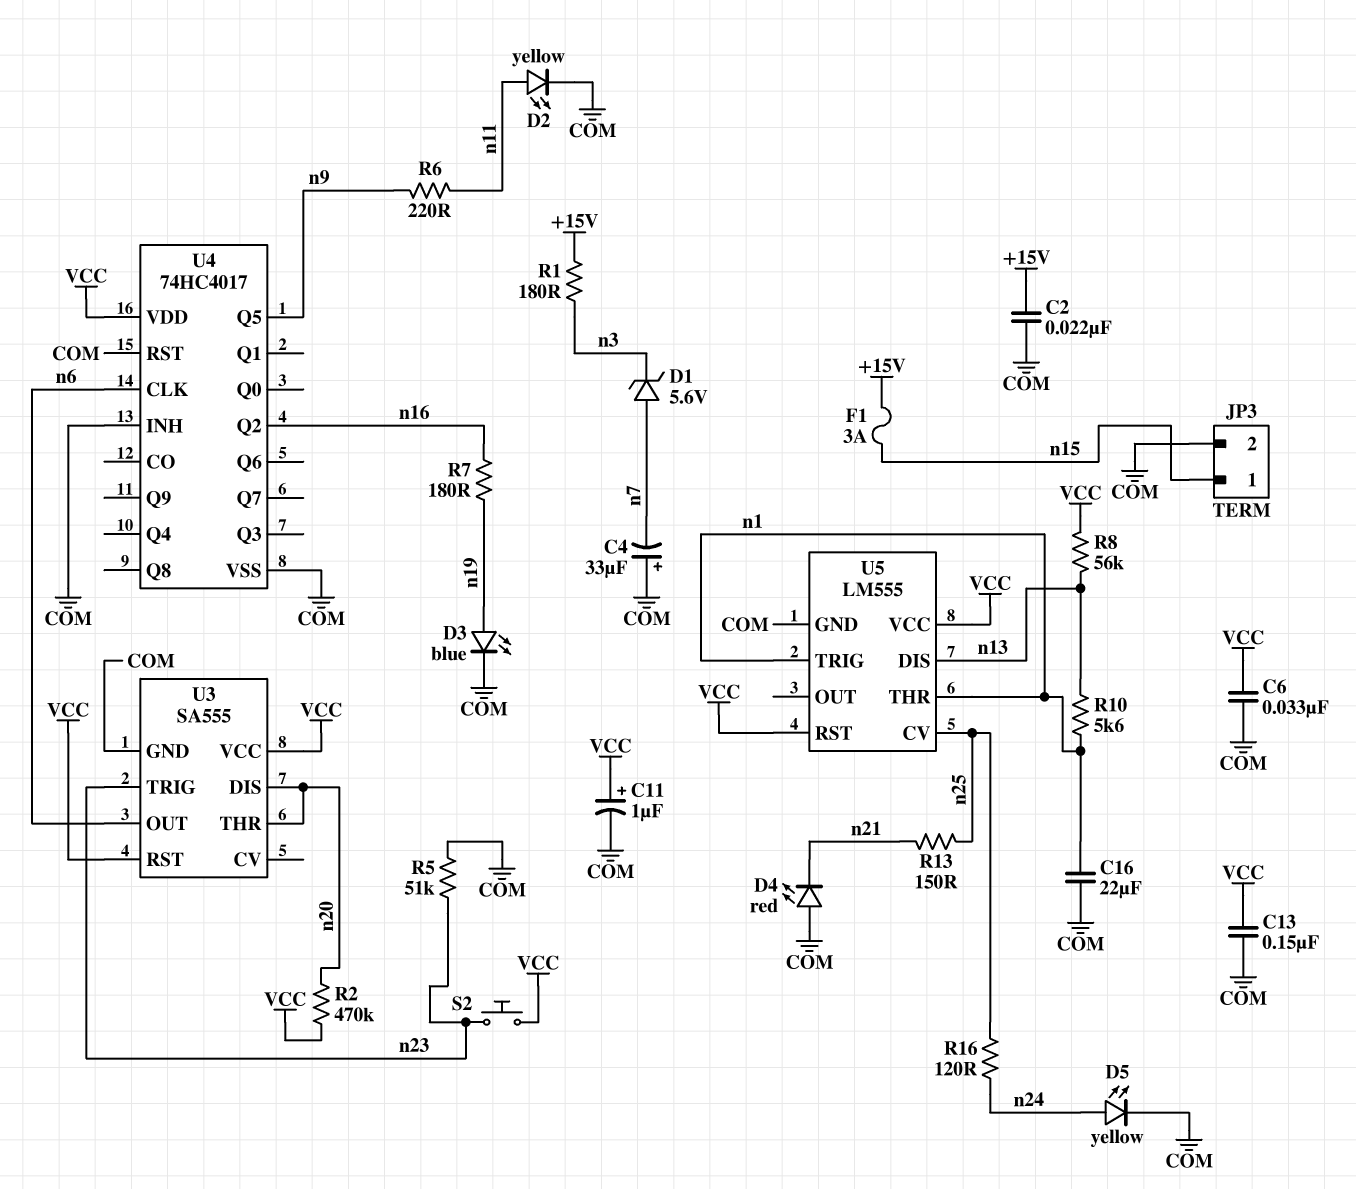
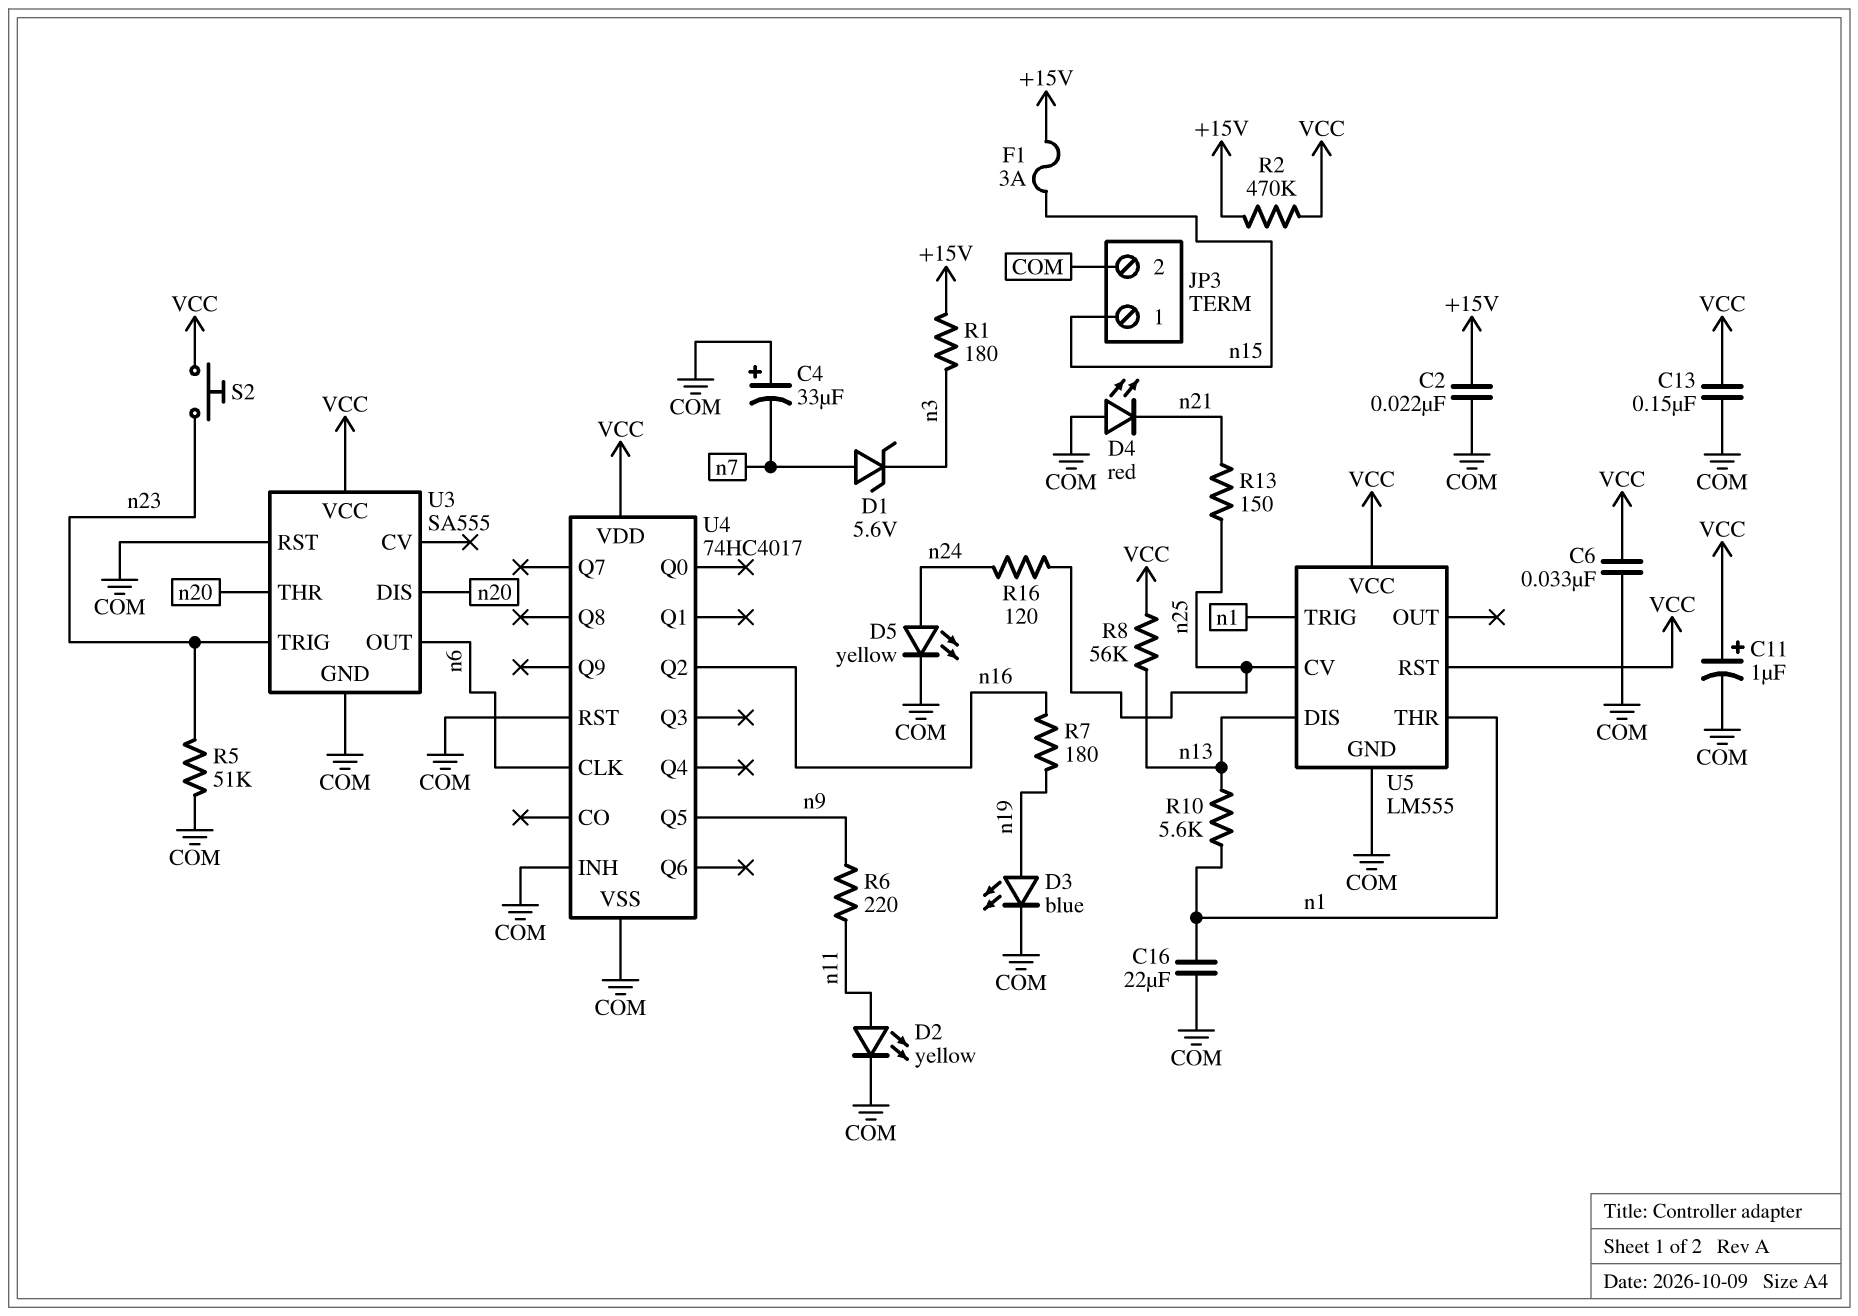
R2: 470k (VCC, n20) -> 470k (+15V, VCC)
U3 pin RST: VCC -> COM

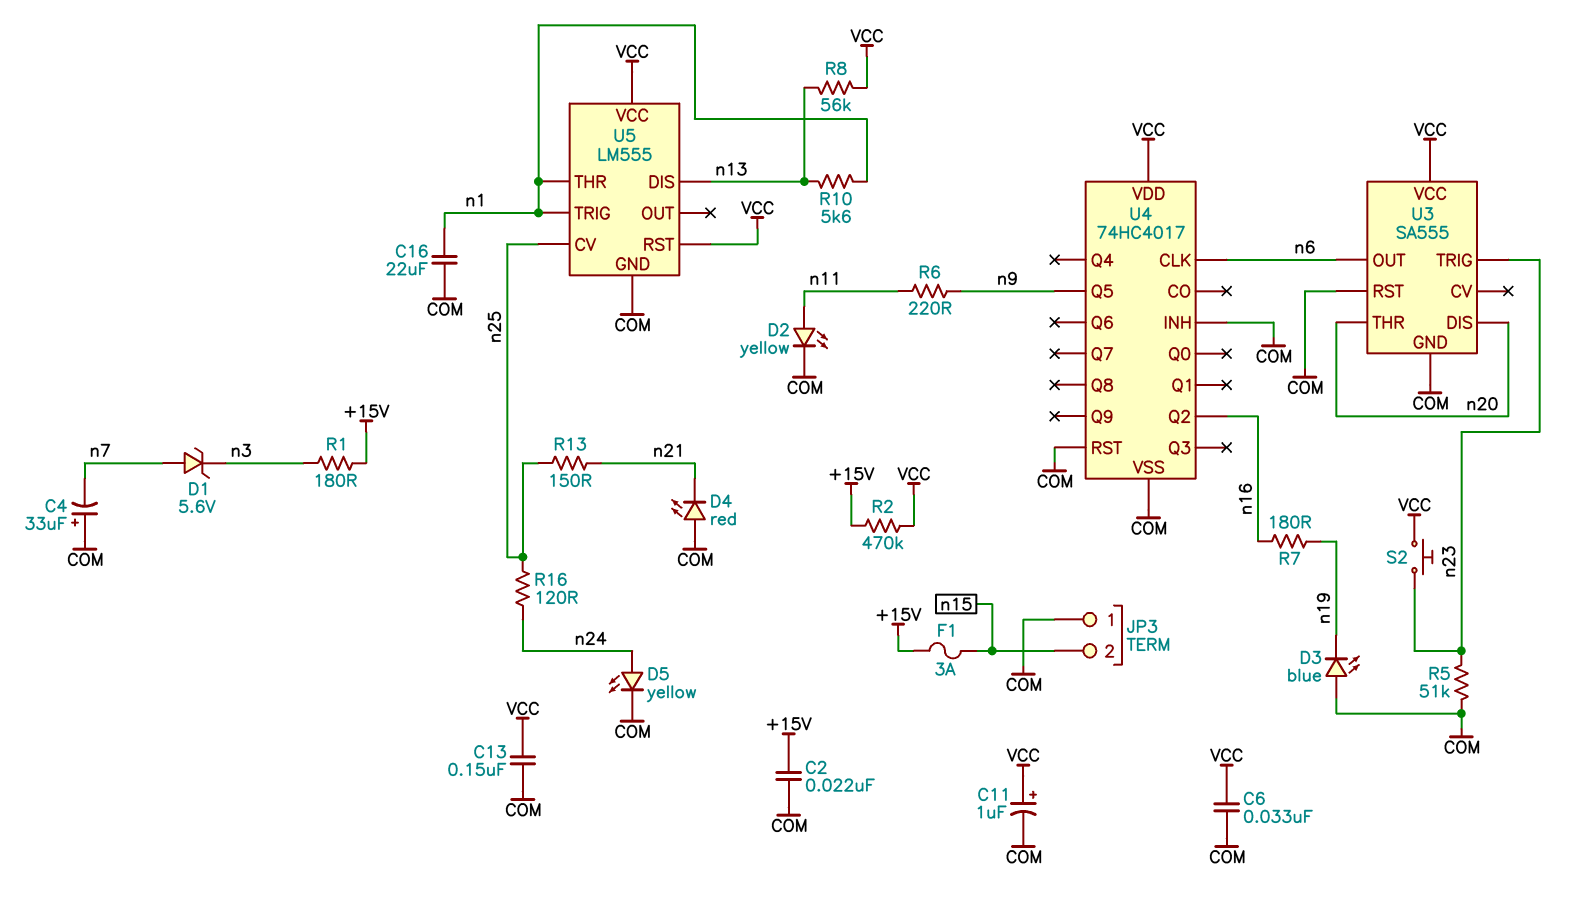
D3: LED blue (A n19, K COM) -> LED blue (A COM, K n19)
JP3 pin 1: n15 -> COM
JP3 pin 2: COM -> n15

